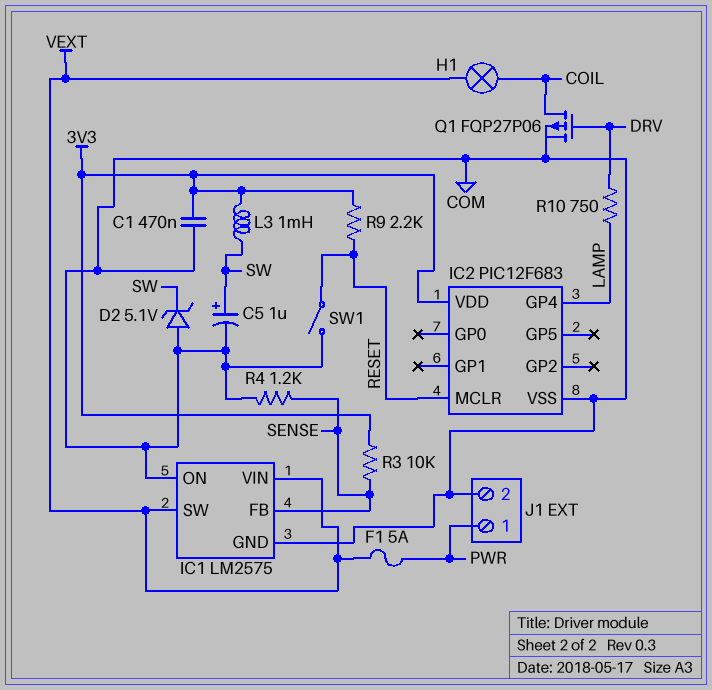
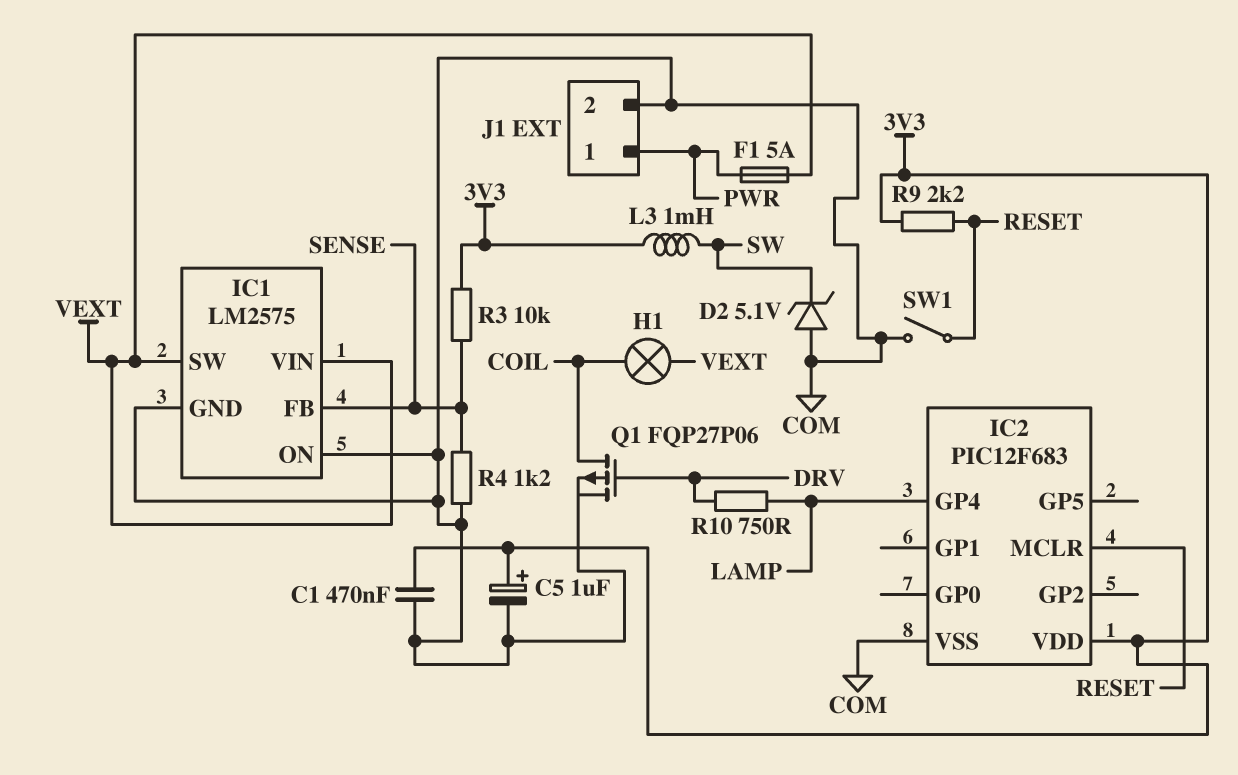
C5: 1uF (plus SW, minus COM) -> 1uF (plus 3V3, minus COM)

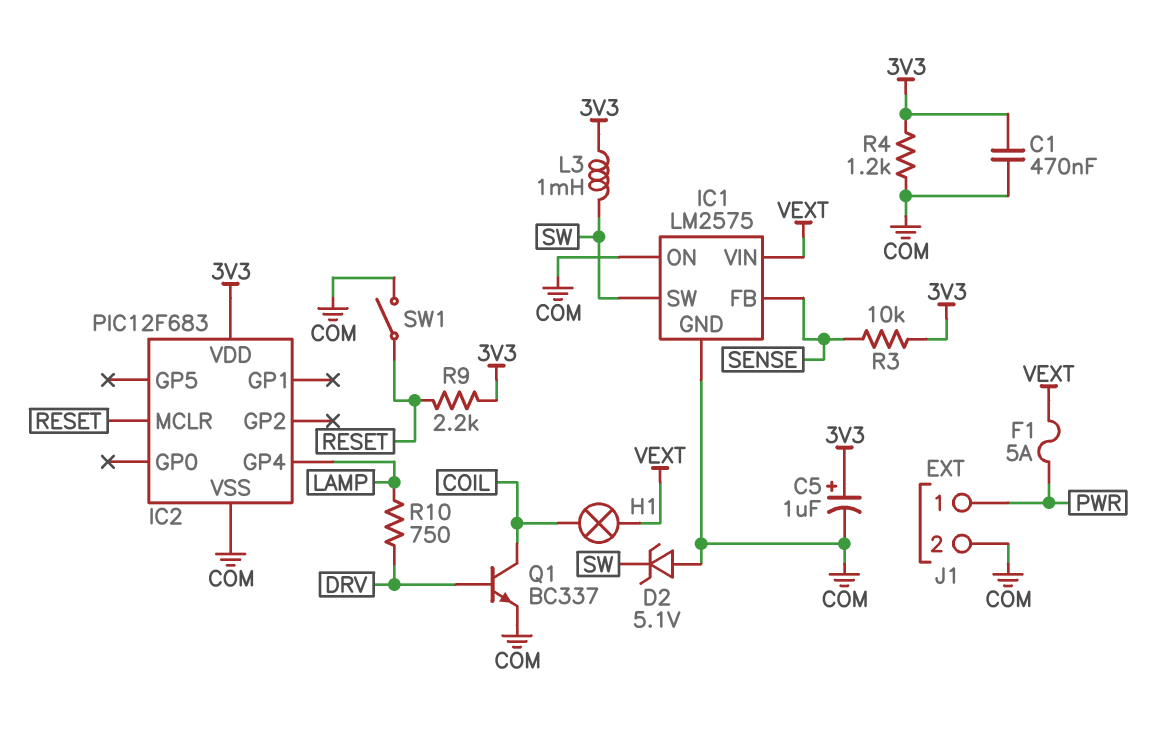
IC1 pin SW: VEXT -> SW
Q1: PMOS FQP27P06 (G DRV, D COIL, S COM) -> NPN BC337 (B DRV, C COIL, E COM)
R4: 1.2k (COM, SENSE) -> 1.2k (3V3, COM)

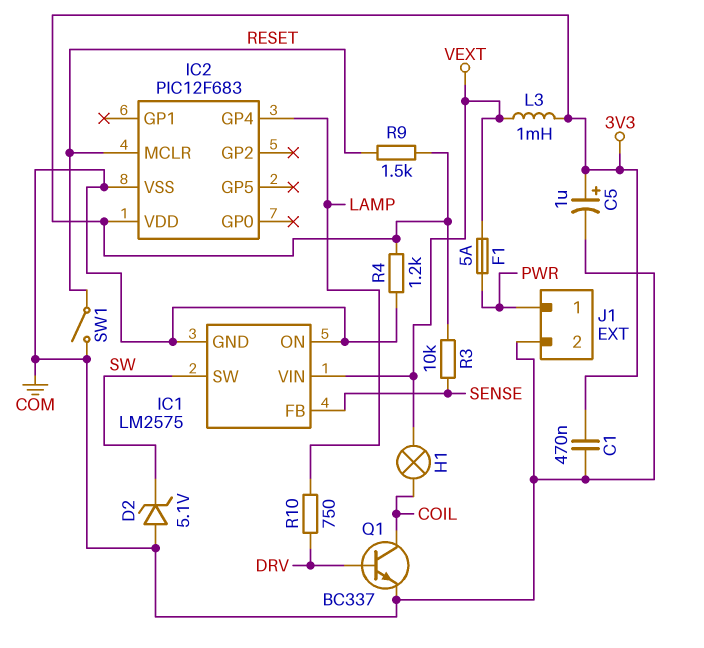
L3: 1mH (3V3, SW) -> 1mH (3V3, VEXT)
R9: 2.2k (3V3, RESET) -> 1.5k (3V3, RESET)

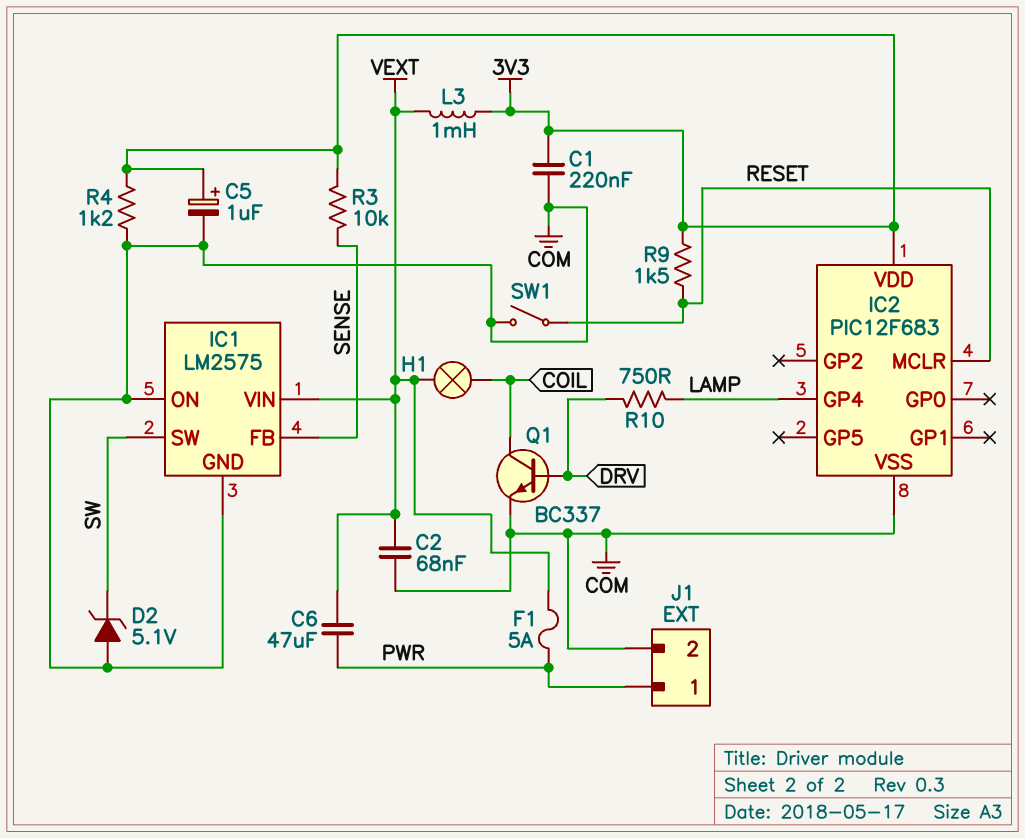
C1: 470nF (3V3, COM) -> 220nF (3V3, COM)
C2: none -> 68nF (COM, VEXT)
C6: none -> 47uF (PWR, VEXT)

